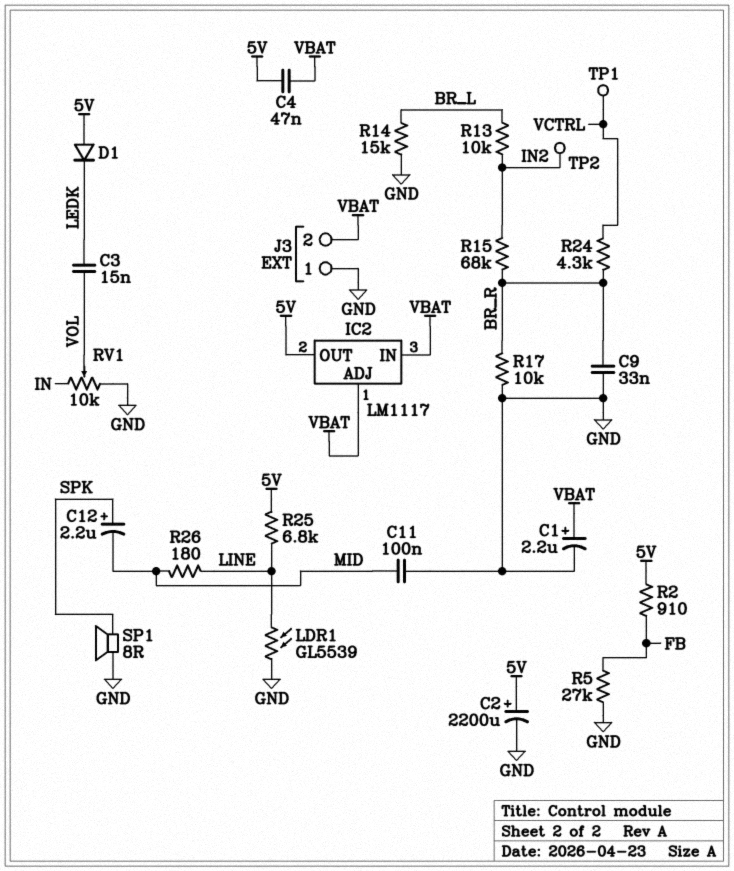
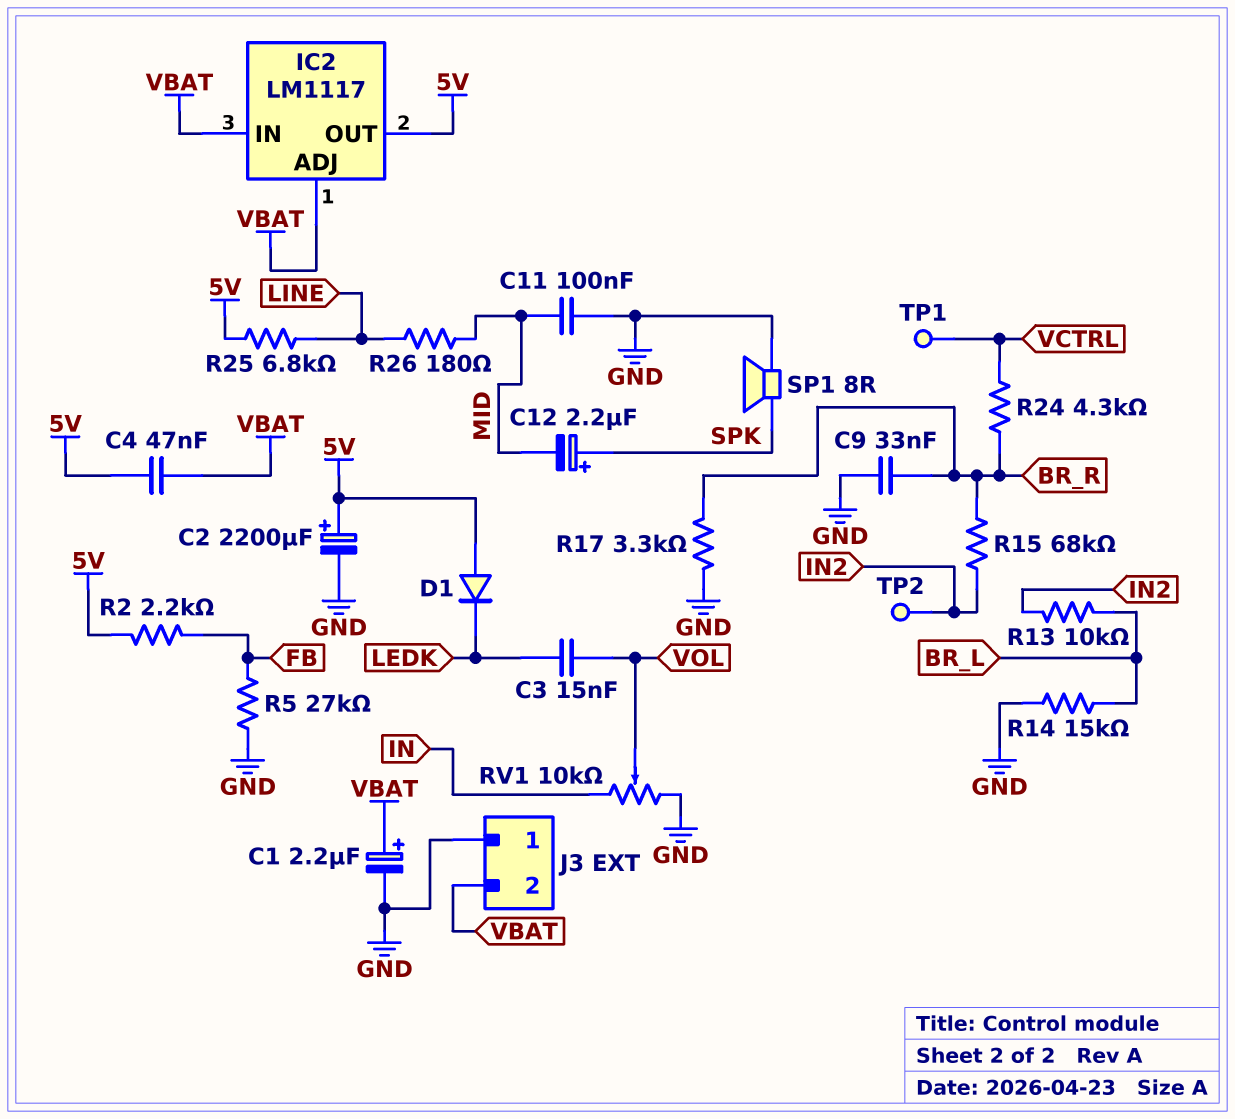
LDR1: GL5539 (GND, LINE) -> none
R2: 910 (5V, FB) -> 2.2k (5V, FB)
R17: 10k (BR_R, GND) -> 3.3k (BR_R, GND)

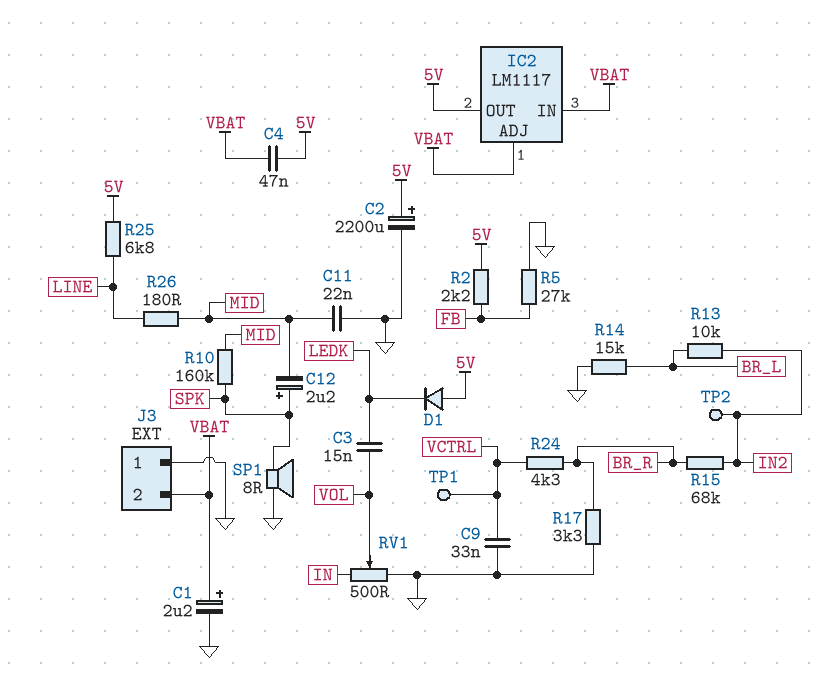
C9: 33nF (BR_R, GND) -> 33nF (GND, VCTRL)
C11: 100nF (GND, MID) -> 22nF (GND, MID)
R10: none -> 160k (MID, SPK)
RV1: 10k (GND, IN, wiper VOL) -> 500 (GND, IN, wiper VOL)

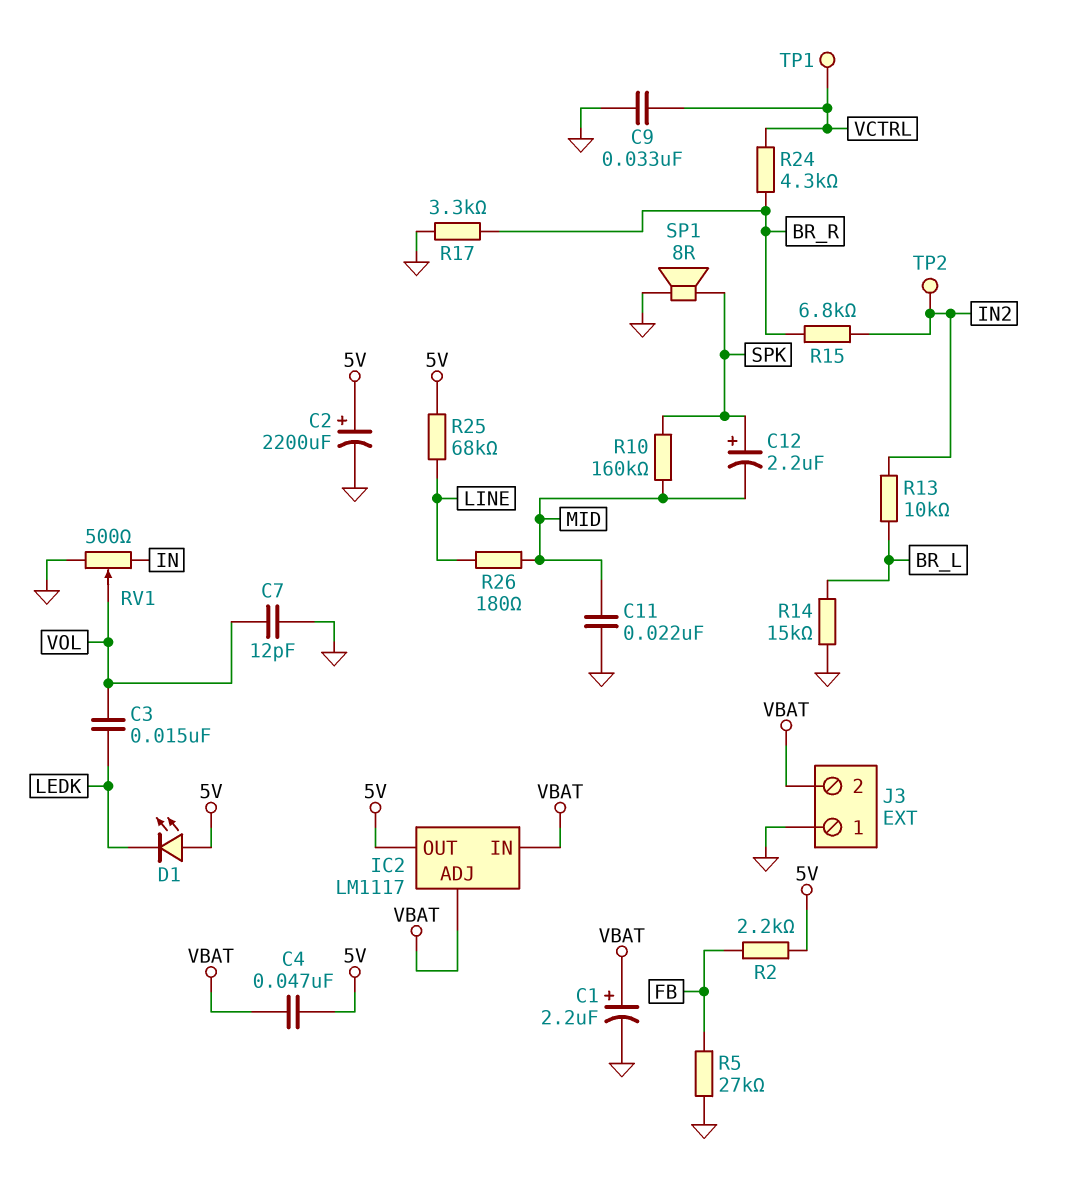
C7: none -> 12pF (GND, VOL)
D1: diode (A 5V, K LEDK) -> LED (A 5V, K LEDK)
R15: 68k (BR_R, IN2) -> 6.8k (BR_R, IN2)
R25: 6.8k (5V, LINE) -> 68k (5V, LINE)

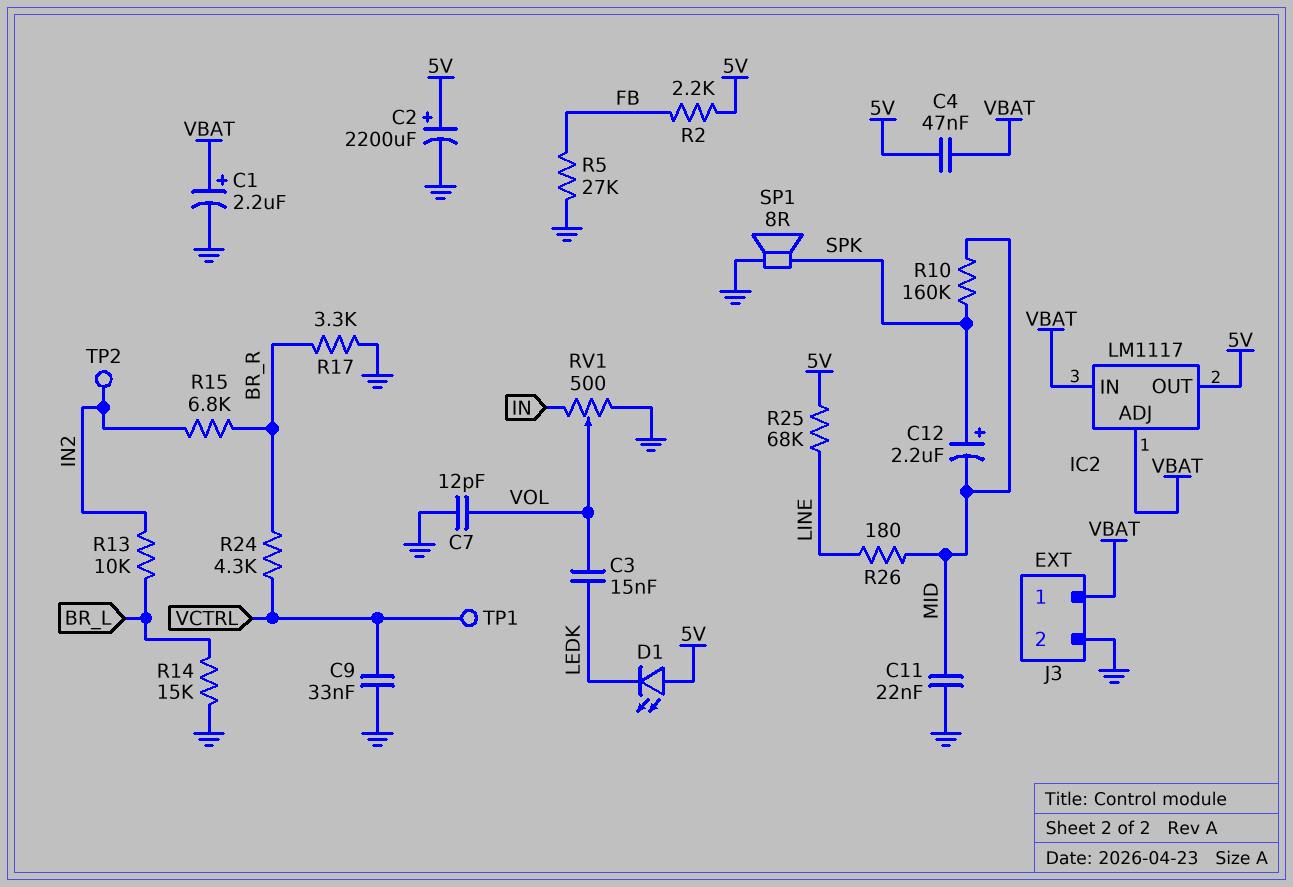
J3 pin 1: GND -> VBAT
J3 pin 2: VBAT -> GND

